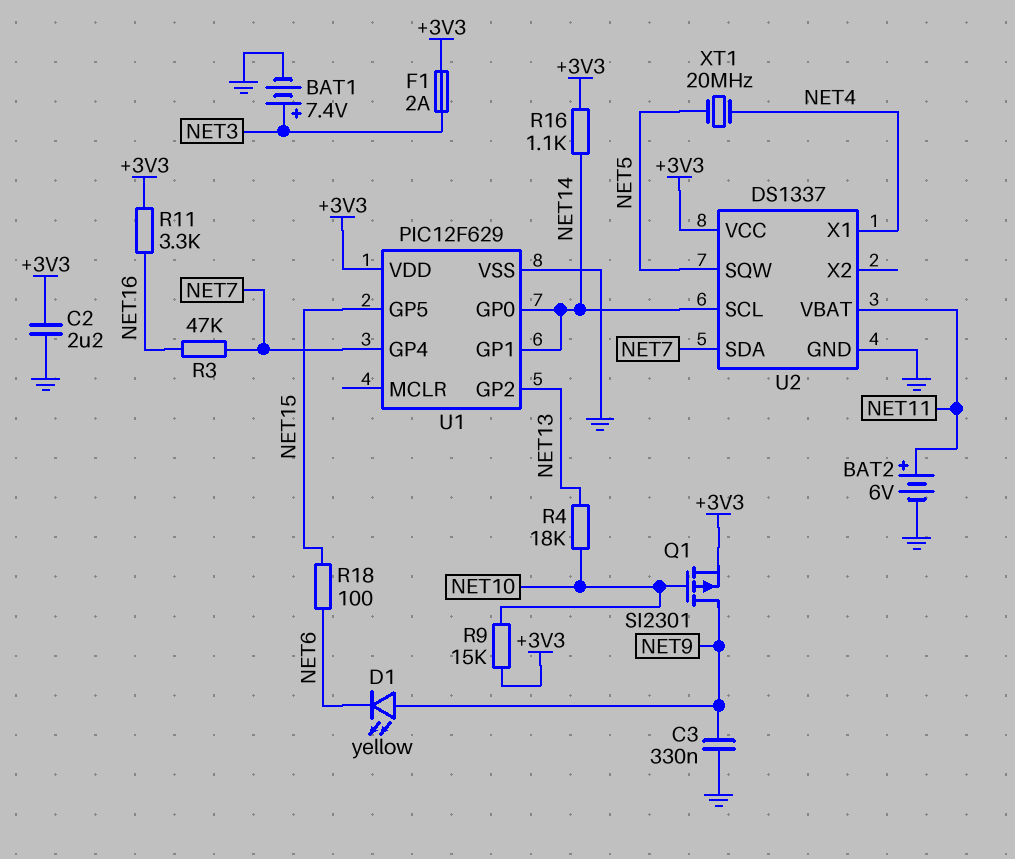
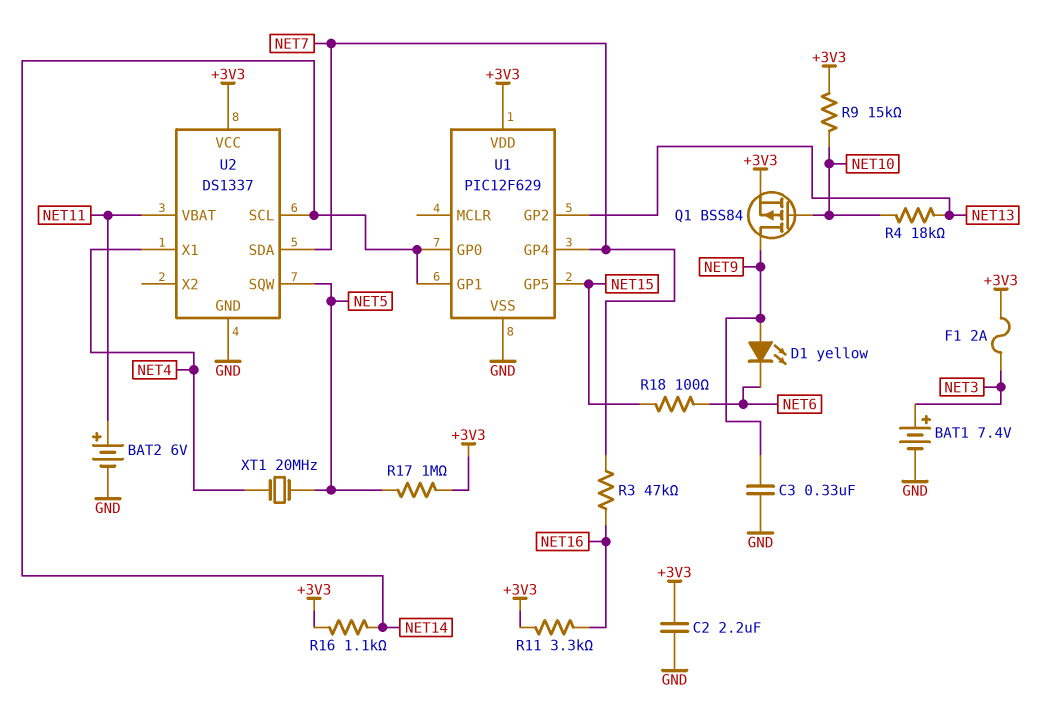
Q1: PMOS SI2301 (G NET10, D NET9, S +3V3) -> PMOS BSS84 (G NET10, D NET9, S +3V3)
R17: none -> 1M (+3V3, NET5)

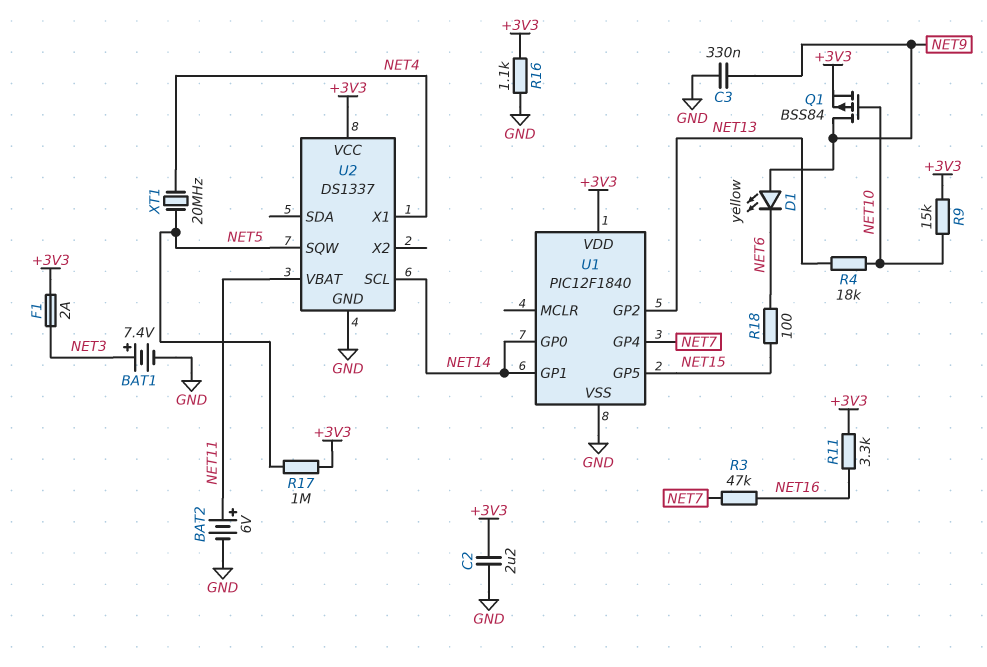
R16: 1.1k (+3V3, NET14) -> 1.1k (+3V3, GND)
U1: PIC12F629 -> PIC12F1840
U2 pin SDA: NET7 -> none

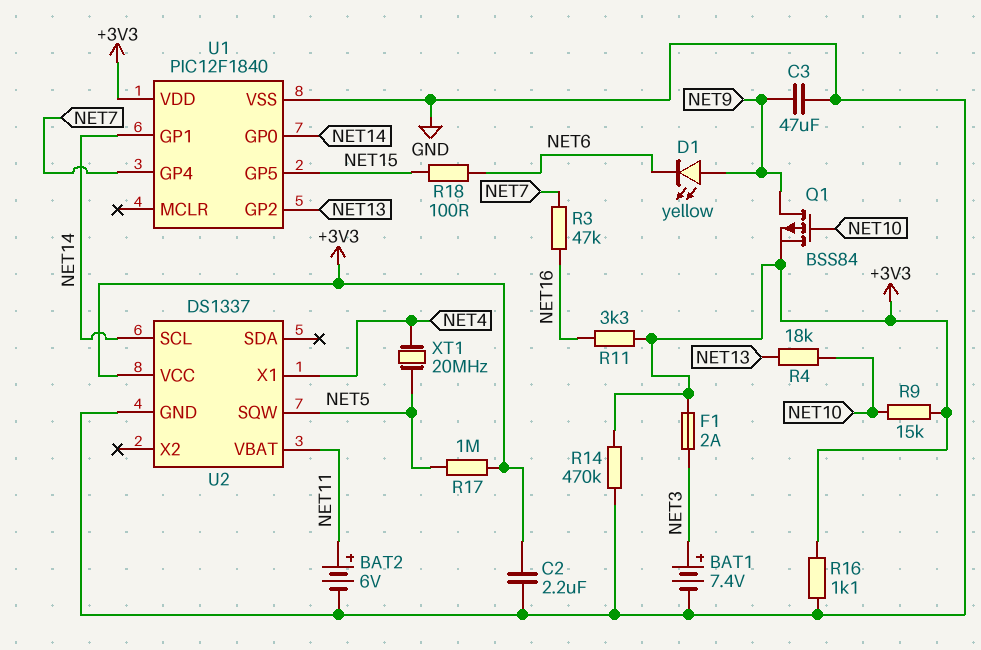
C3: 330nF (GND, NET9) -> 47uF (GND, NET9)
R14: none -> 470k (+3V3, GND)

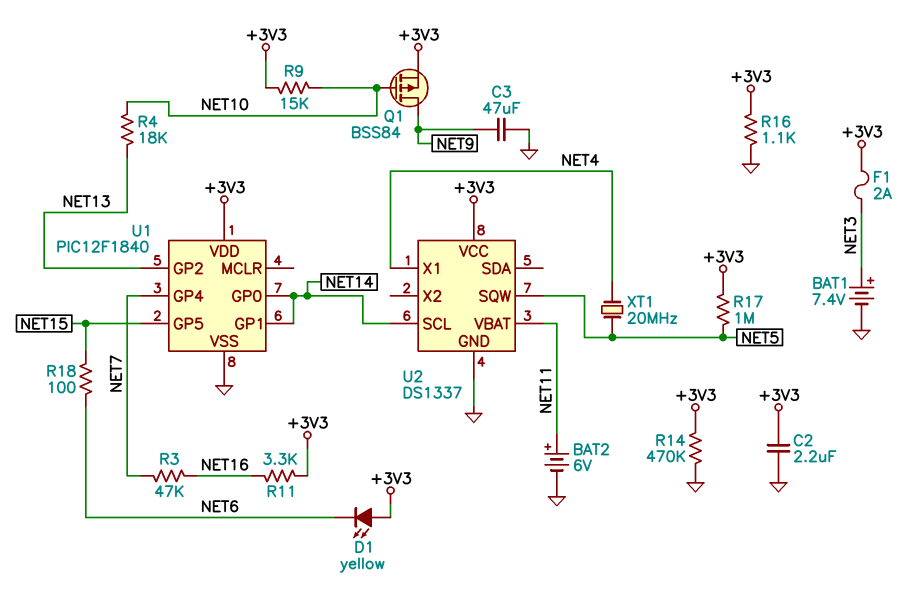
D1: LED yellow (A NET9, K NET6) -> LED yellow (A +3V3, K NET6)

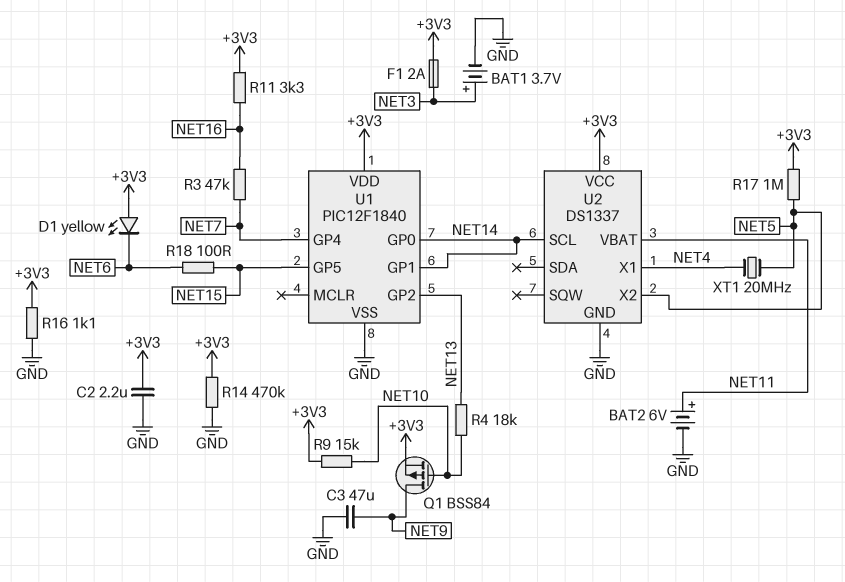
BAT1: 7.4V (plus NET3, minus GND) -> 3.7V (plus NET3, minus GND)
U2 pin SQW: NET5 -> none
U2 pin X2: none -> NET5

